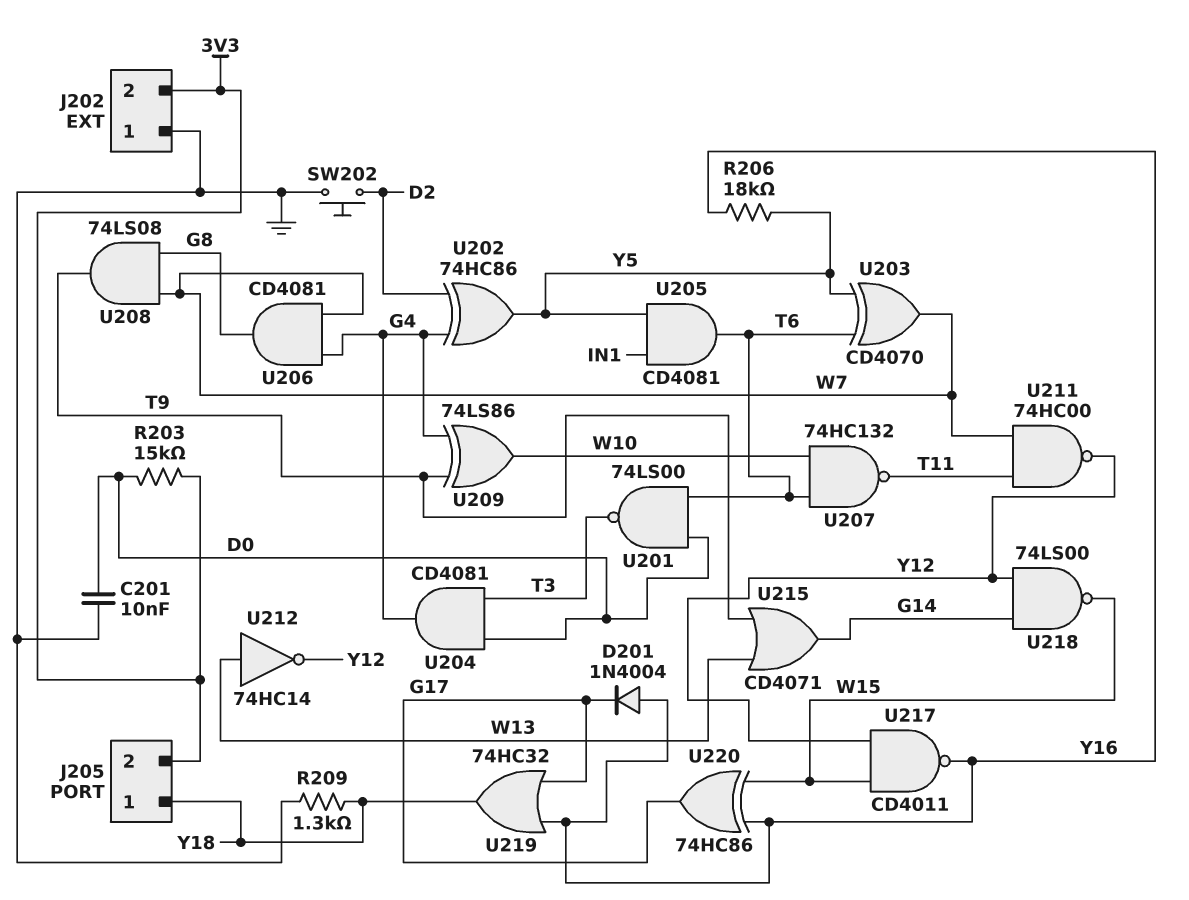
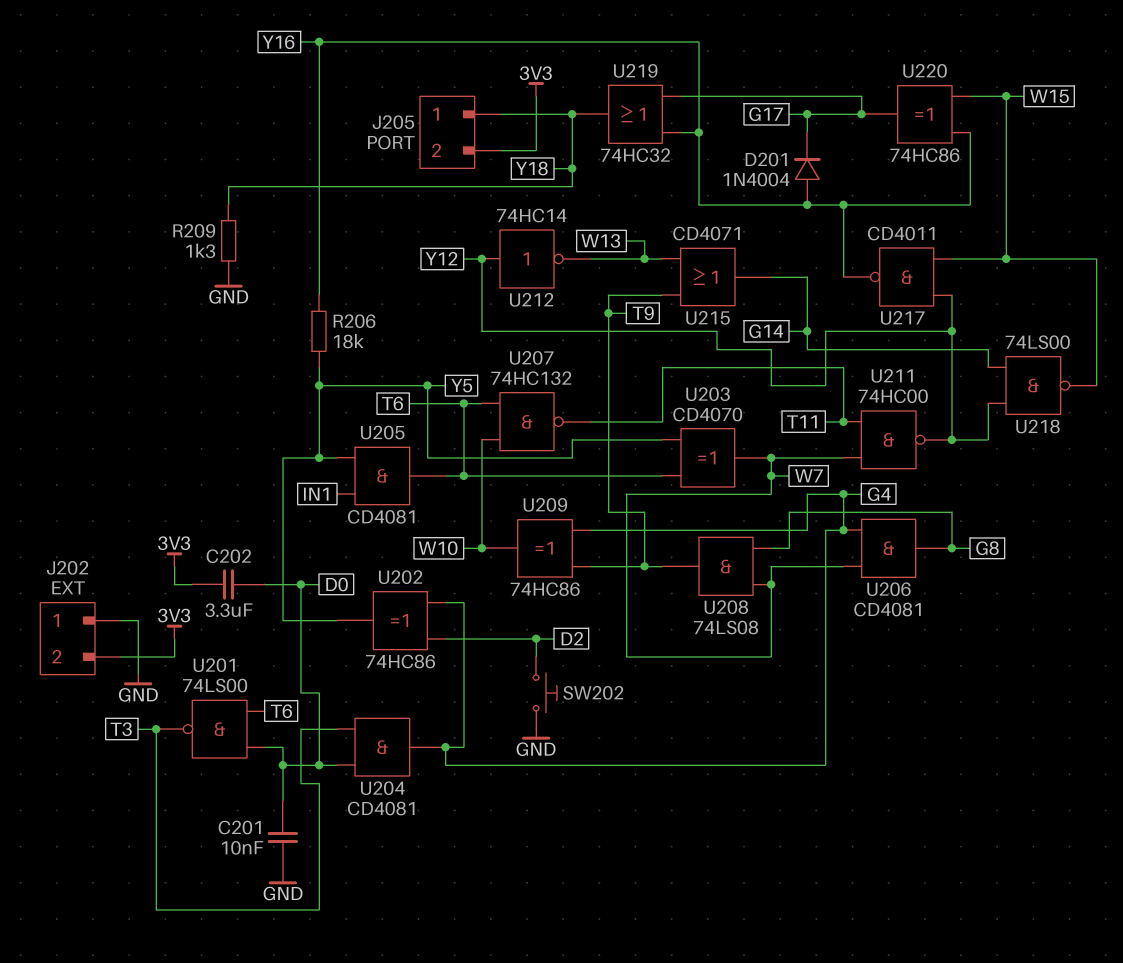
C202: none -> 3.3uF (3V3, D0)
R203: 15k (3V3, D0) -> none
U209: XOR 74LS86 (in G4, in T9, out W10) -> XOR 74HC86 (in G4, in T9, out W10)
U212: NOT 74HC14 (in W13, out Y12) -> NOT 74HC14 (in Y12, out W13)

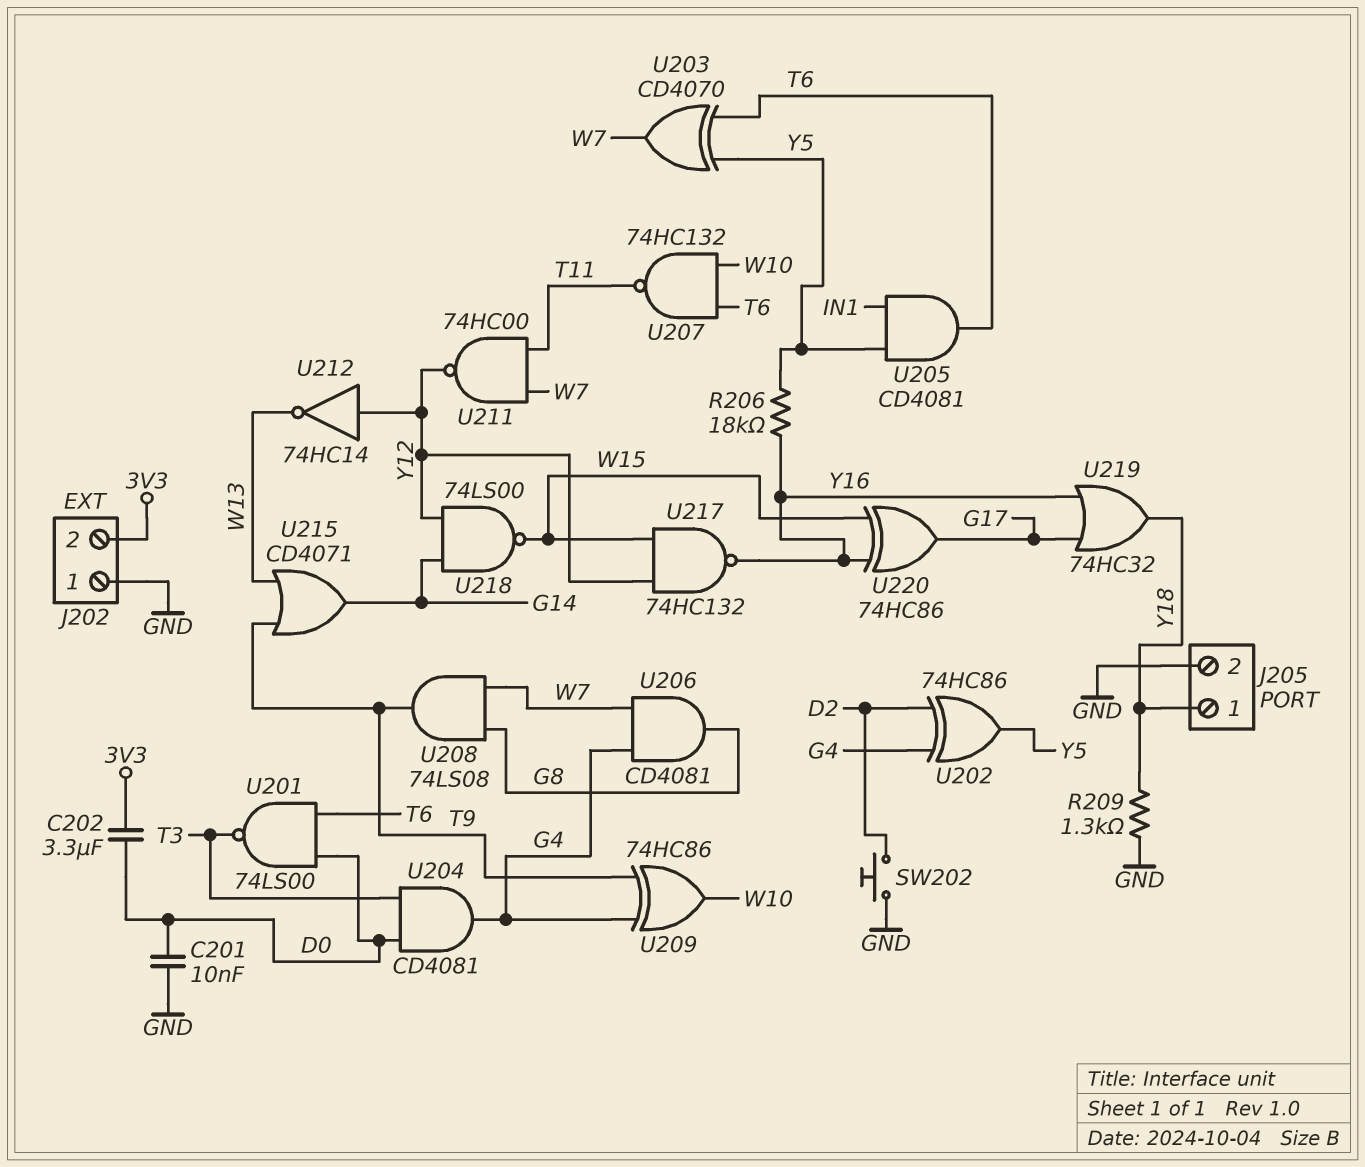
D201: diode 1N4004 (A Y16, K G17) -> none
J205 pin 2: 3V3 -> GND
U217: NAND CD4011 (in W15, in Y12, out Y16) -> NAND 74HC132 (in W15, in Y12, out Y16)

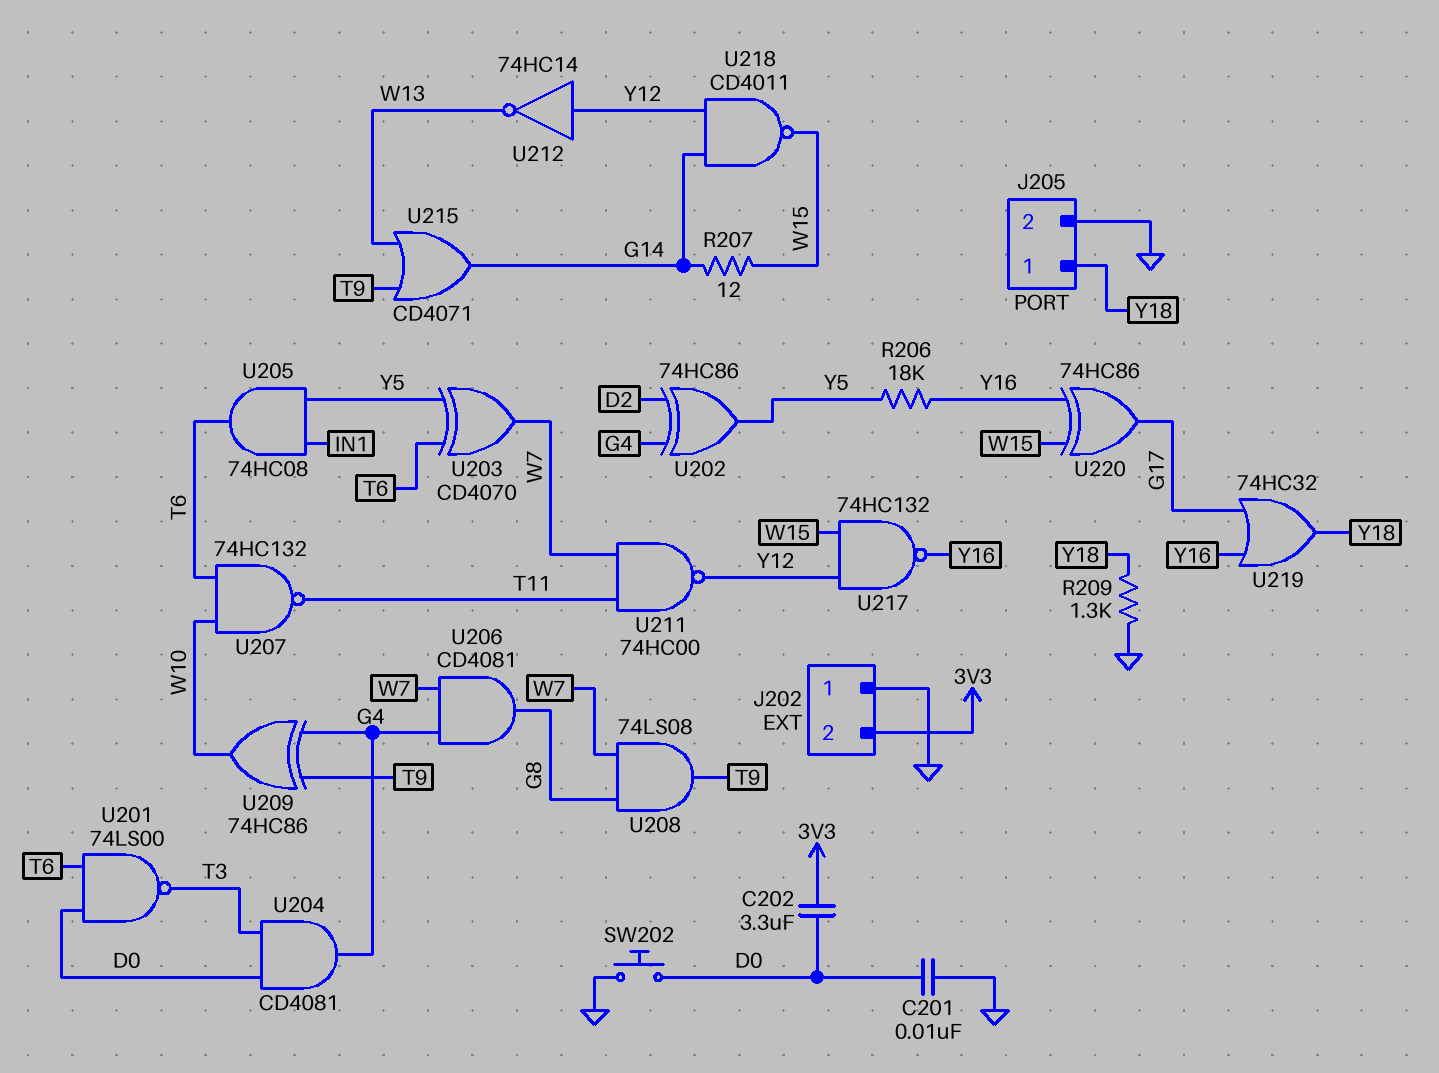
R207: none -> 12 (G14, W15)
SW202: button (D2, GND) -> button (D0, GND)
U205: AND CD4081 (in IN1, in Y5, out T6) -> AND 74HC08 (in IN1, in Y5, out T6)
U218: NAND 74LS00 (in G14, in Y12, out W15) -> NAND CD4011 (in G14, in Y12, out W15)

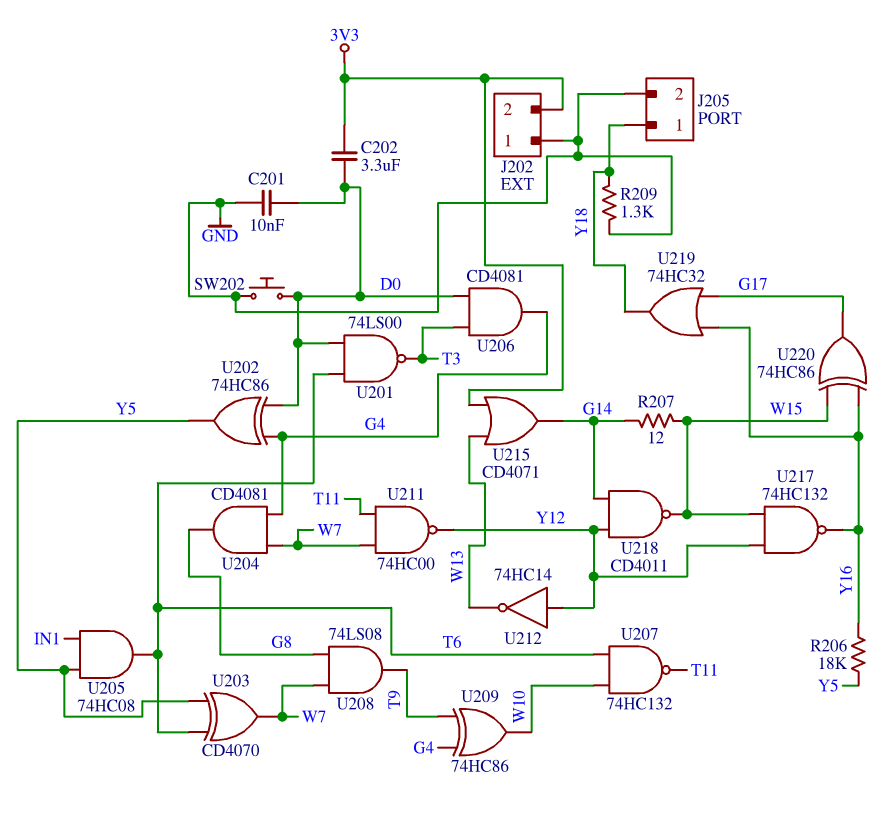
U202: XOR 74HC86 (in D2, in G4, out Y5) -> XOR 74HC86 (in D0, in G4, out Y5)
U204: AND CD4081 (in D0, in T3, out G4) -> AND CD4081 (in G4, in W7, out G8)
U206: AND CD4081 (in G4, in W7, out G8) -> AND CD4081 (in D0, in T3, out G4)
U215: OR CD4071 (in T9, in W13, out G14) -> OR CD4071 (in 3V3, in W13, out G14)

